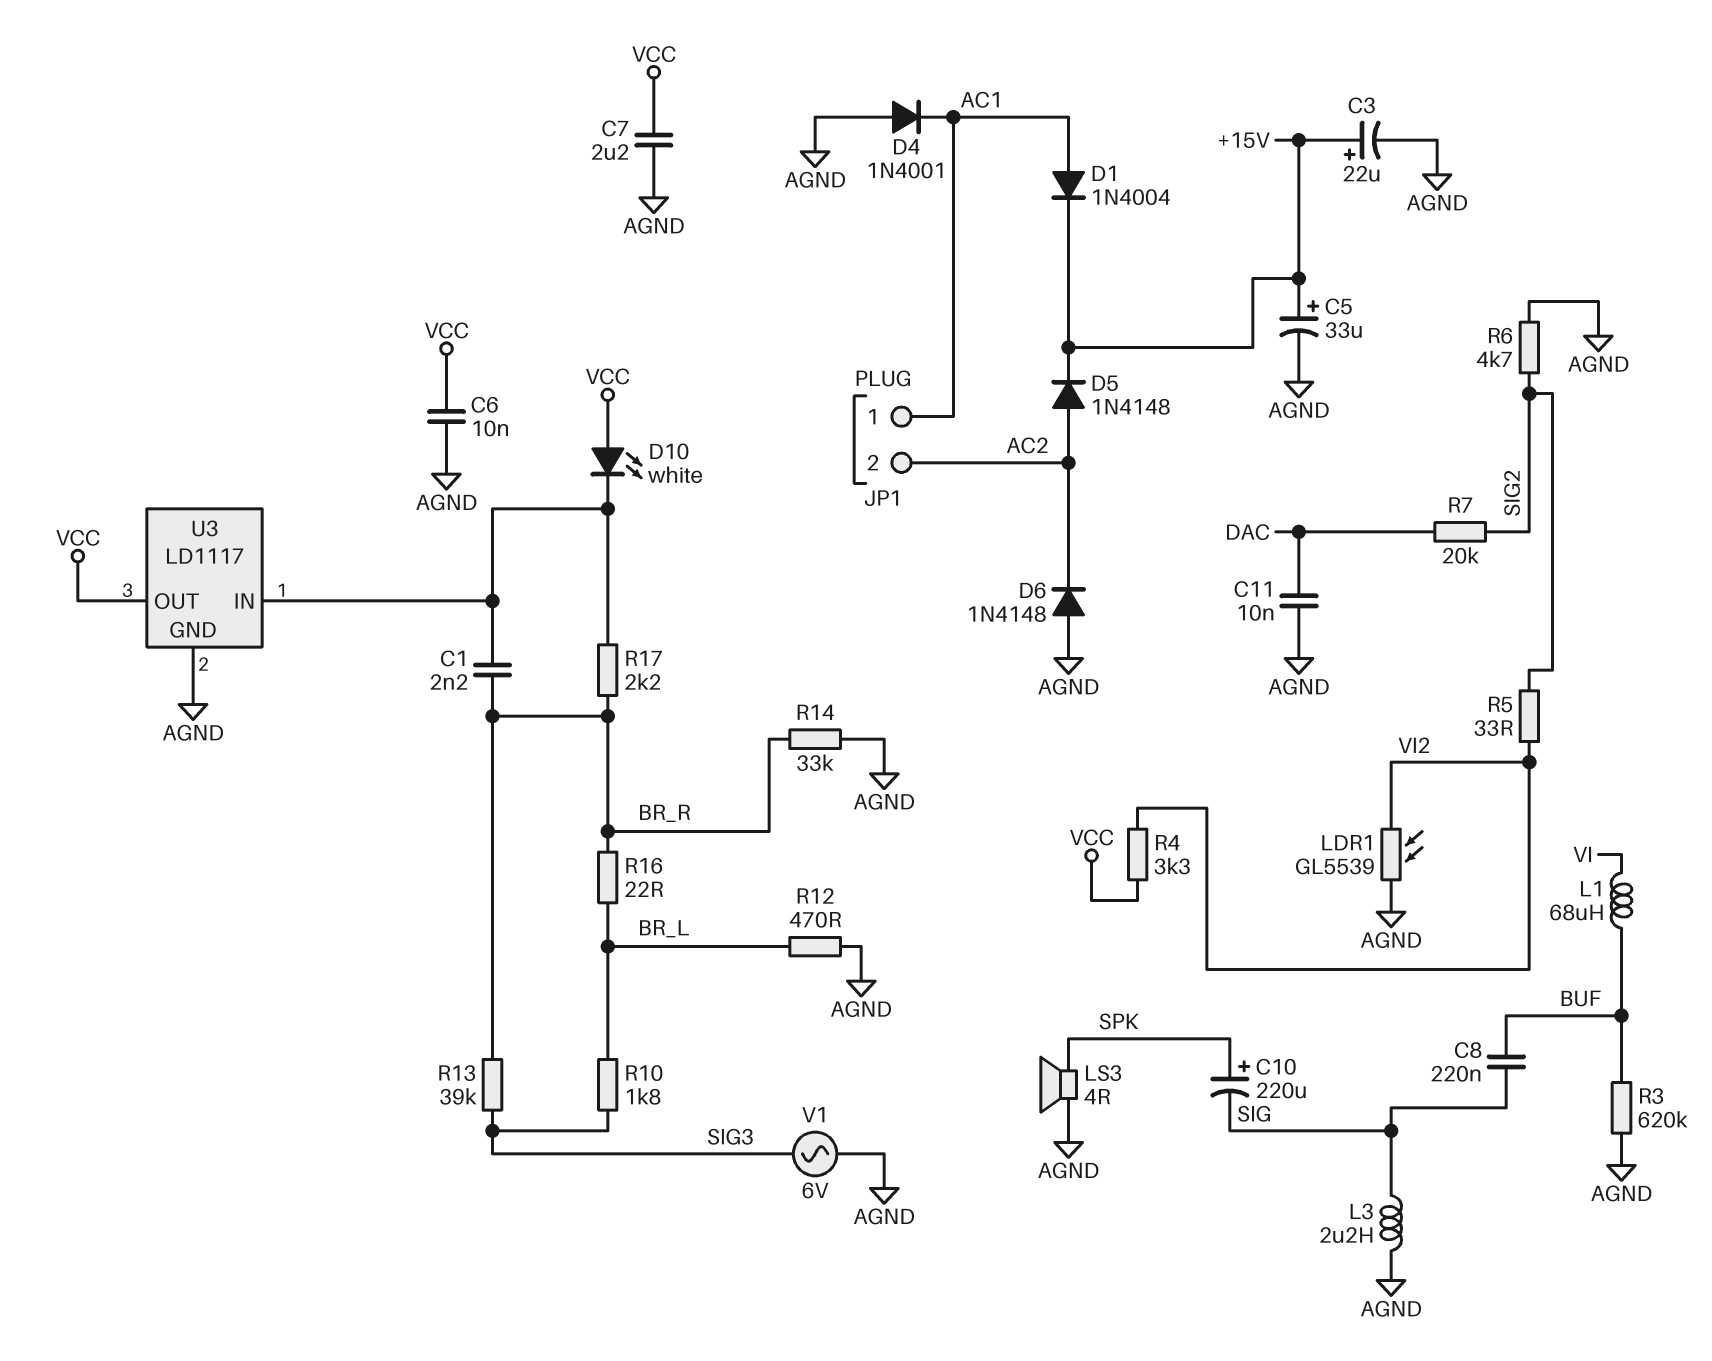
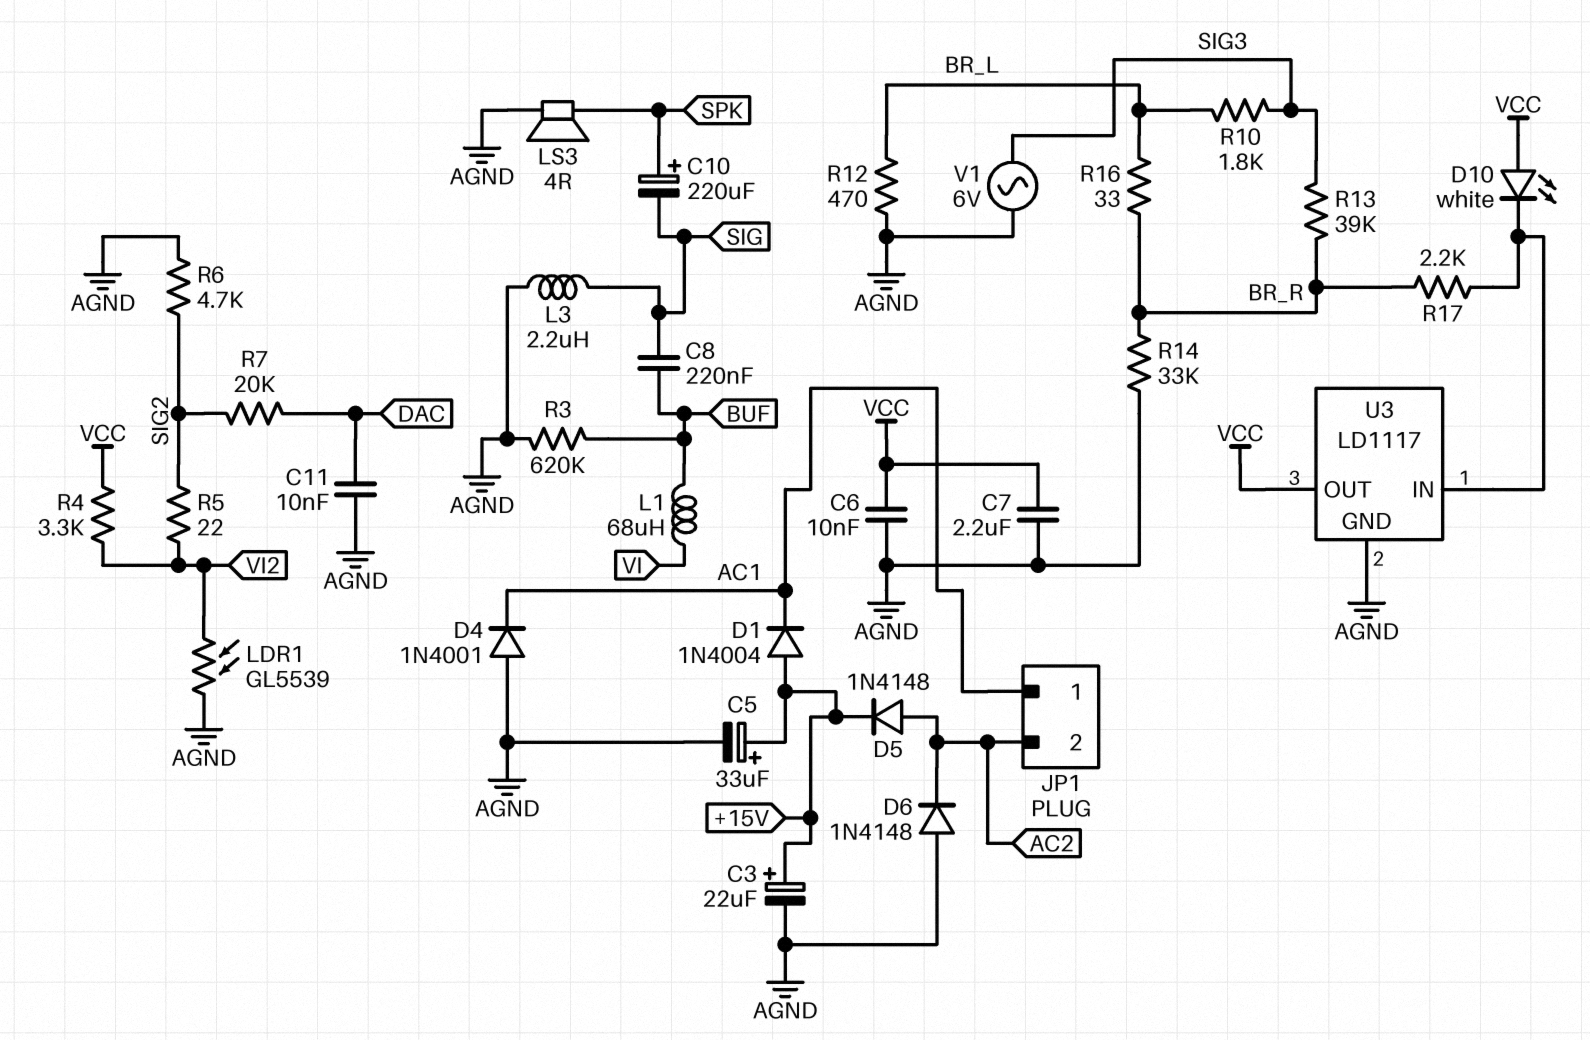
C1: 2.2nF (BR_R, U3/IN) -> none
D1: diode 1N4004 (A AC1, K +15V) -> diode 1N4004 (A +15V, K AC1)
R5: 33 (SIG2, VI2) -> 22 (SIG2, VI2)
R16: 22 (BR_L, BR_R) -> 33 (BR_L, BR_R)

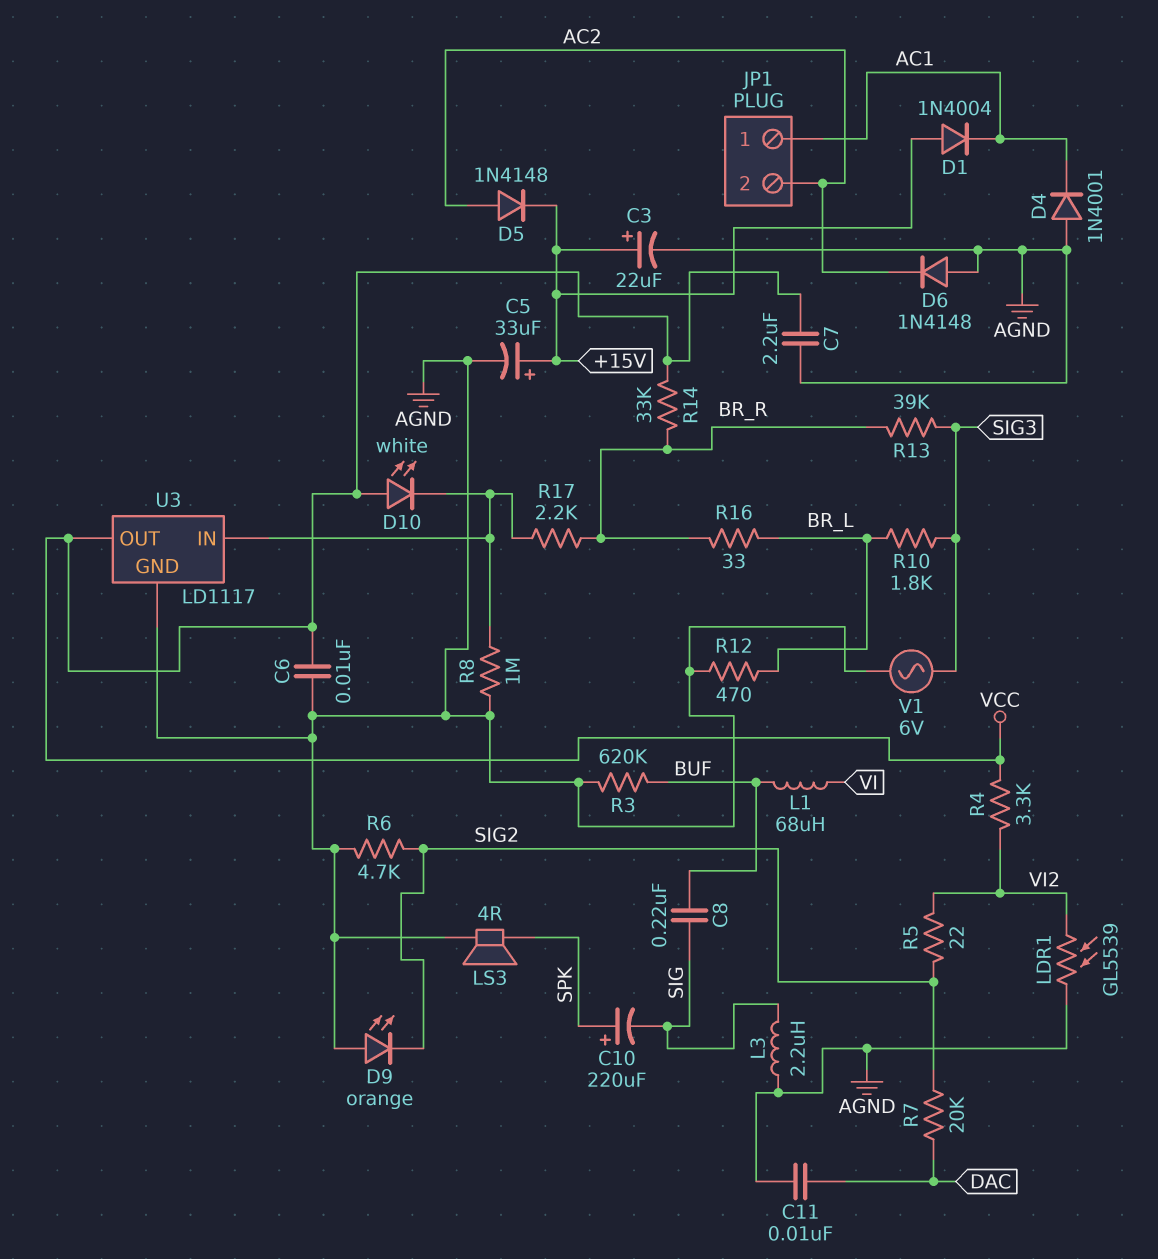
D9: none -> LED orange (A AGND, K SIG2)
R8: none -> 1M (AGND, U3/IN)
R14: 33k (AGND, BR_R) -> 33k (BR_R, VCC)

